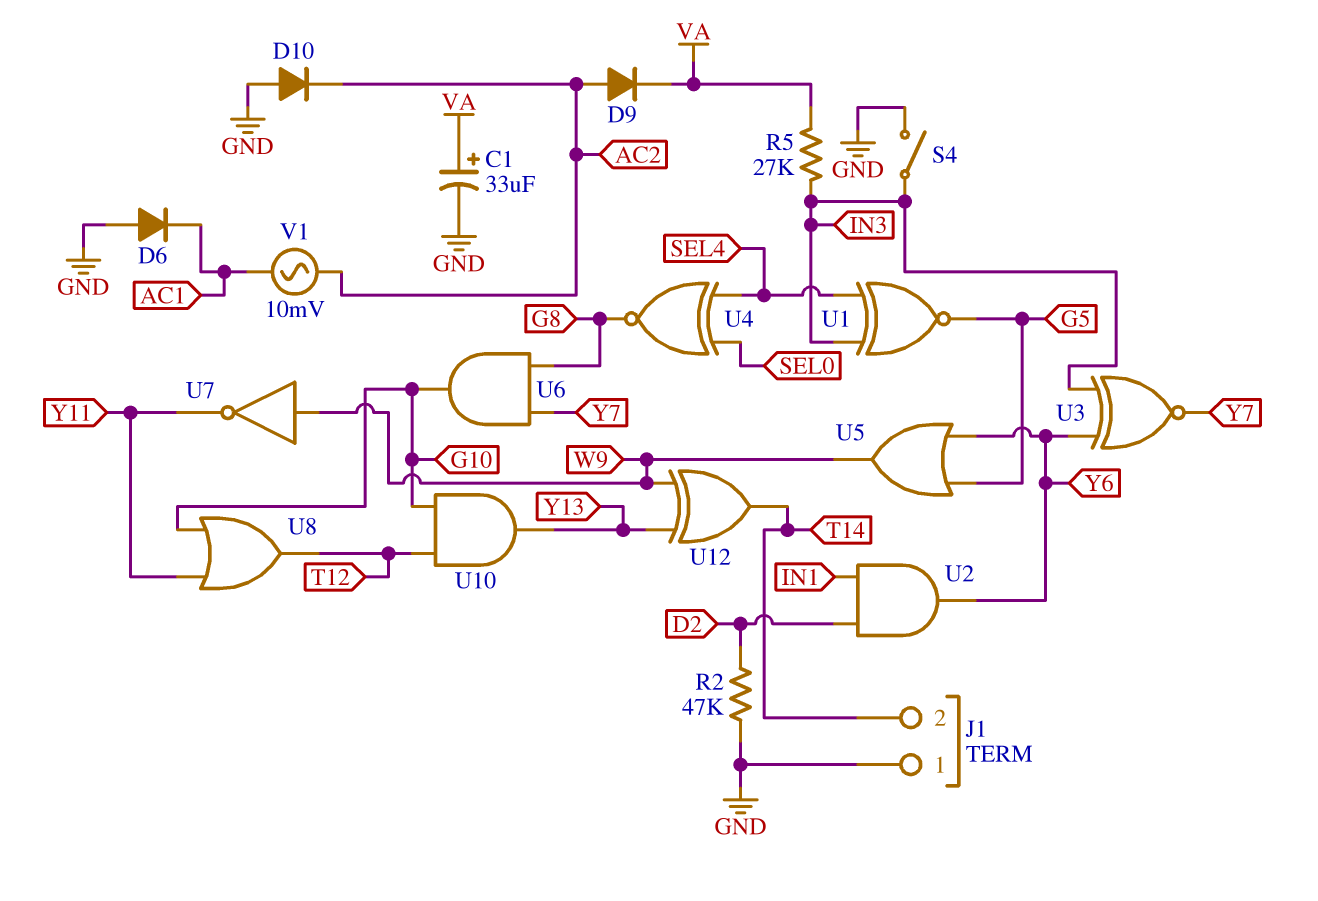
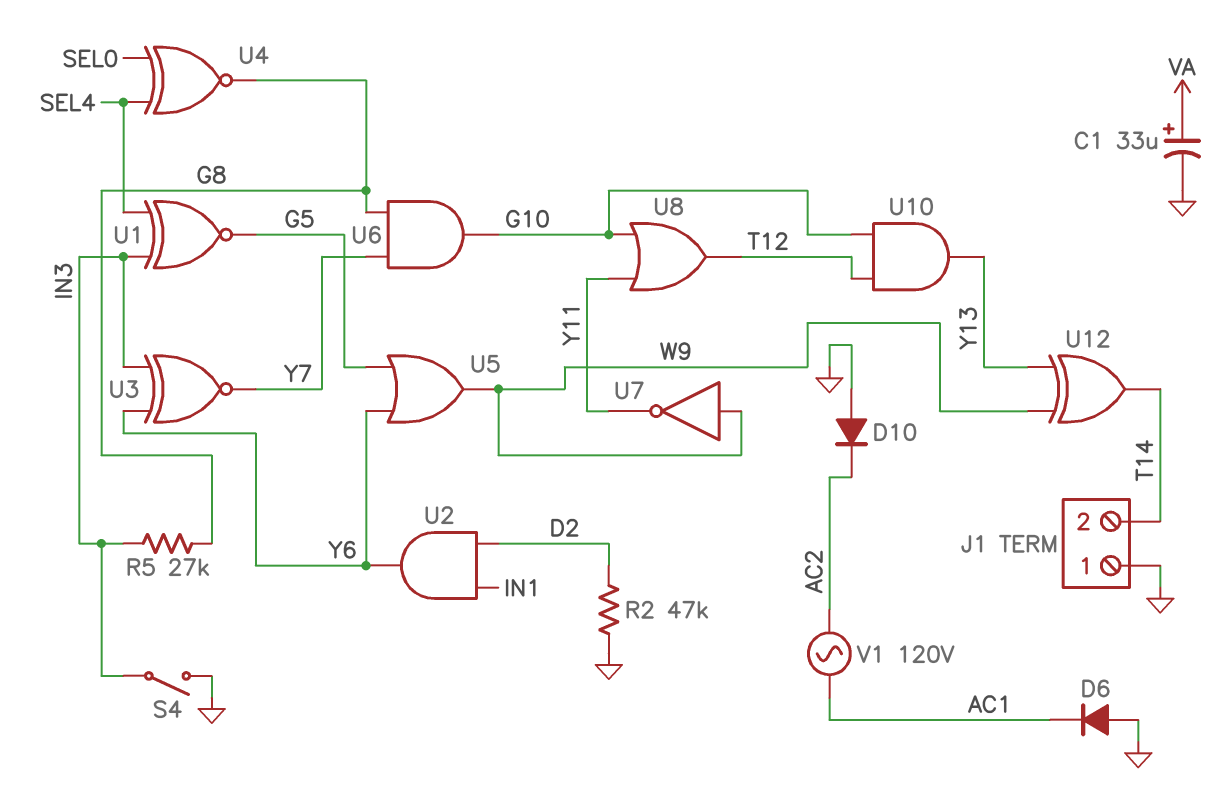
D9: diode (A AC2, K VA) -> none
R5: 27k (IN3, VA) -> 27k (G8, IN3)
V1: AC 10mV (AC1, AC2) -> AC 120V (AC1, AC2)

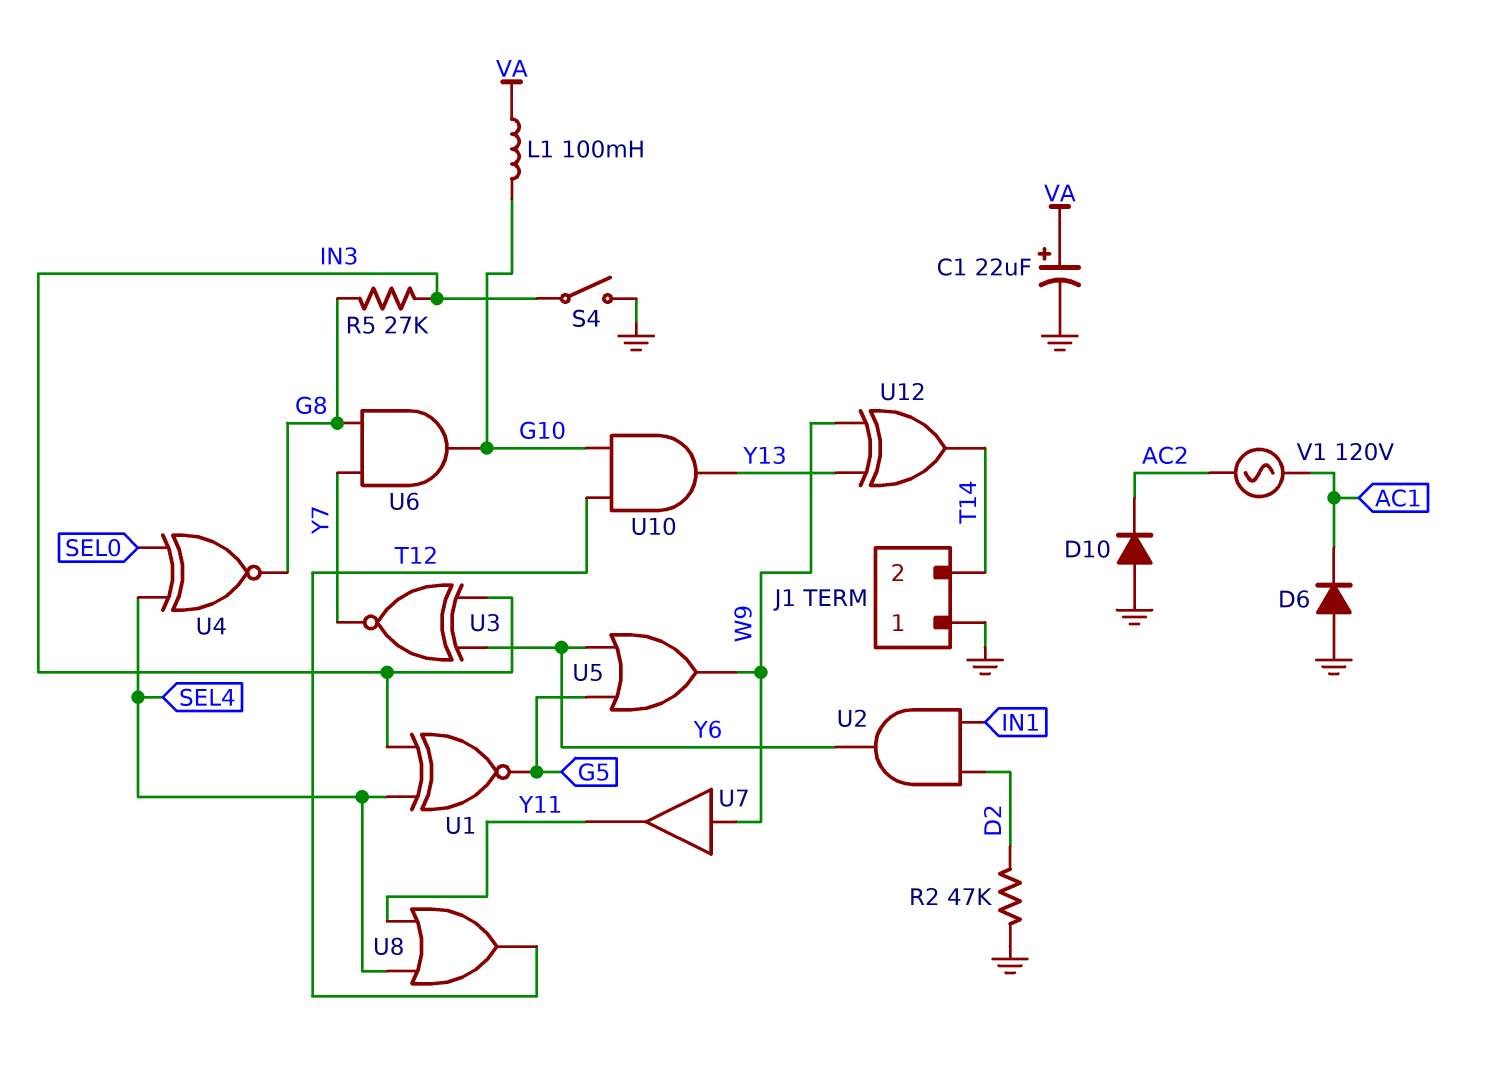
C1: 33uF (plus VA, minus GND) -> 22uF (plus VA, minus GND)
L1: none -> 100mH (G10, VA)
U7: NOT (in W9, out Y11) -> buffer (in W9, out Y11)
U8: OR (in G10, in Y11, out T12) -> OR (in SEL4, in Y11, out T12)

